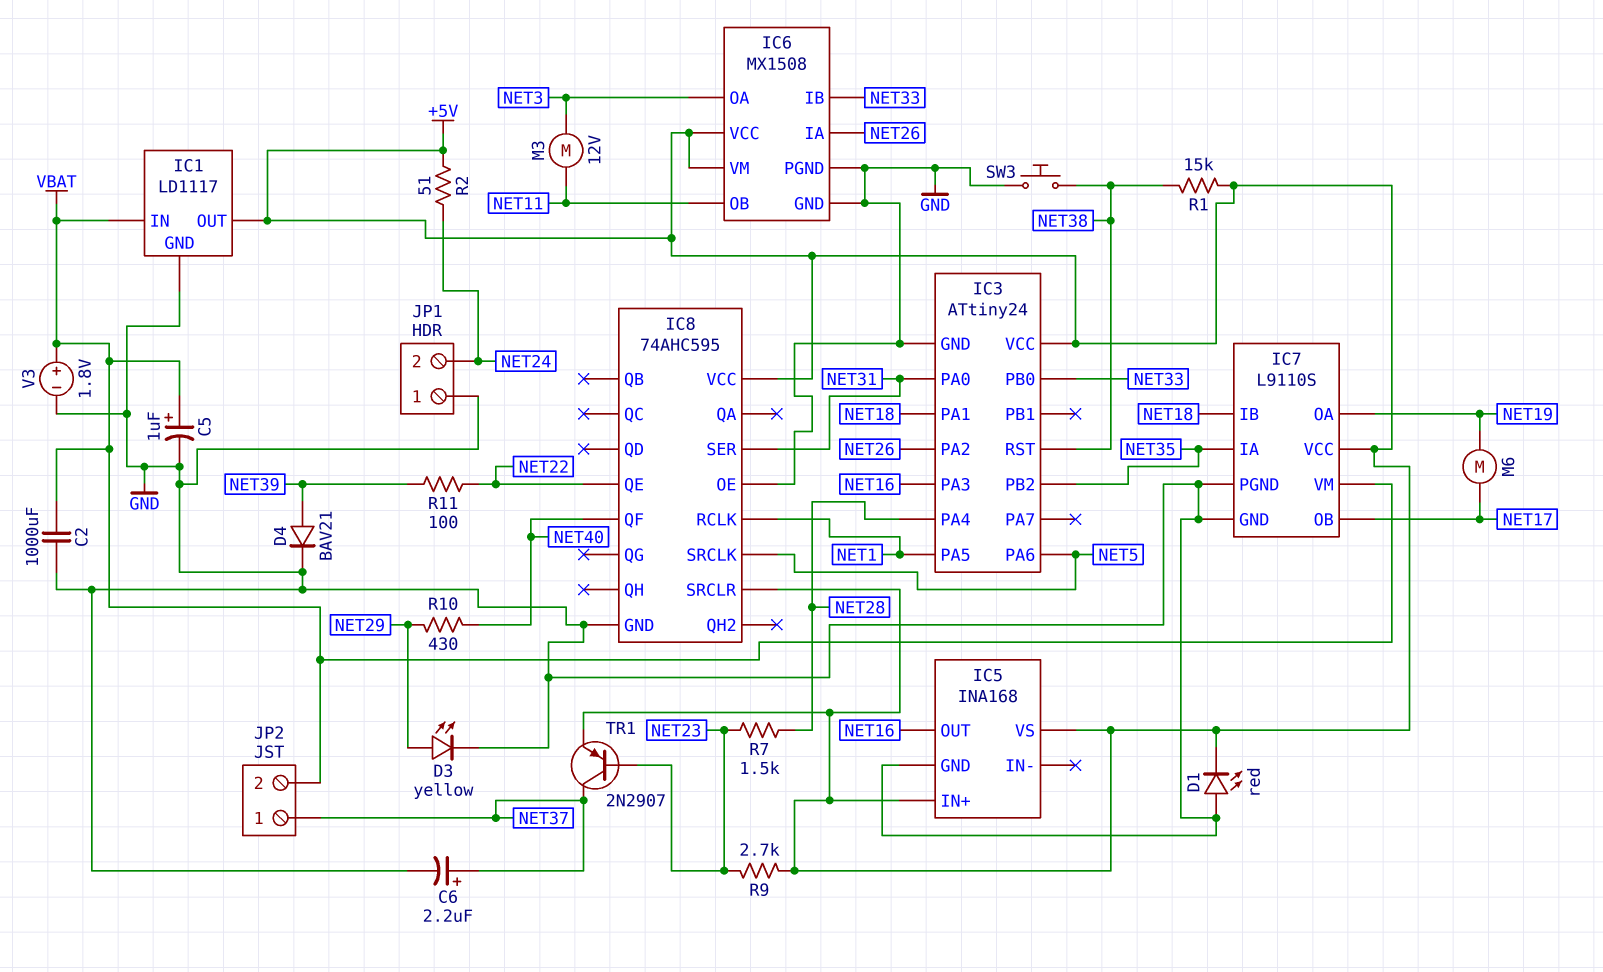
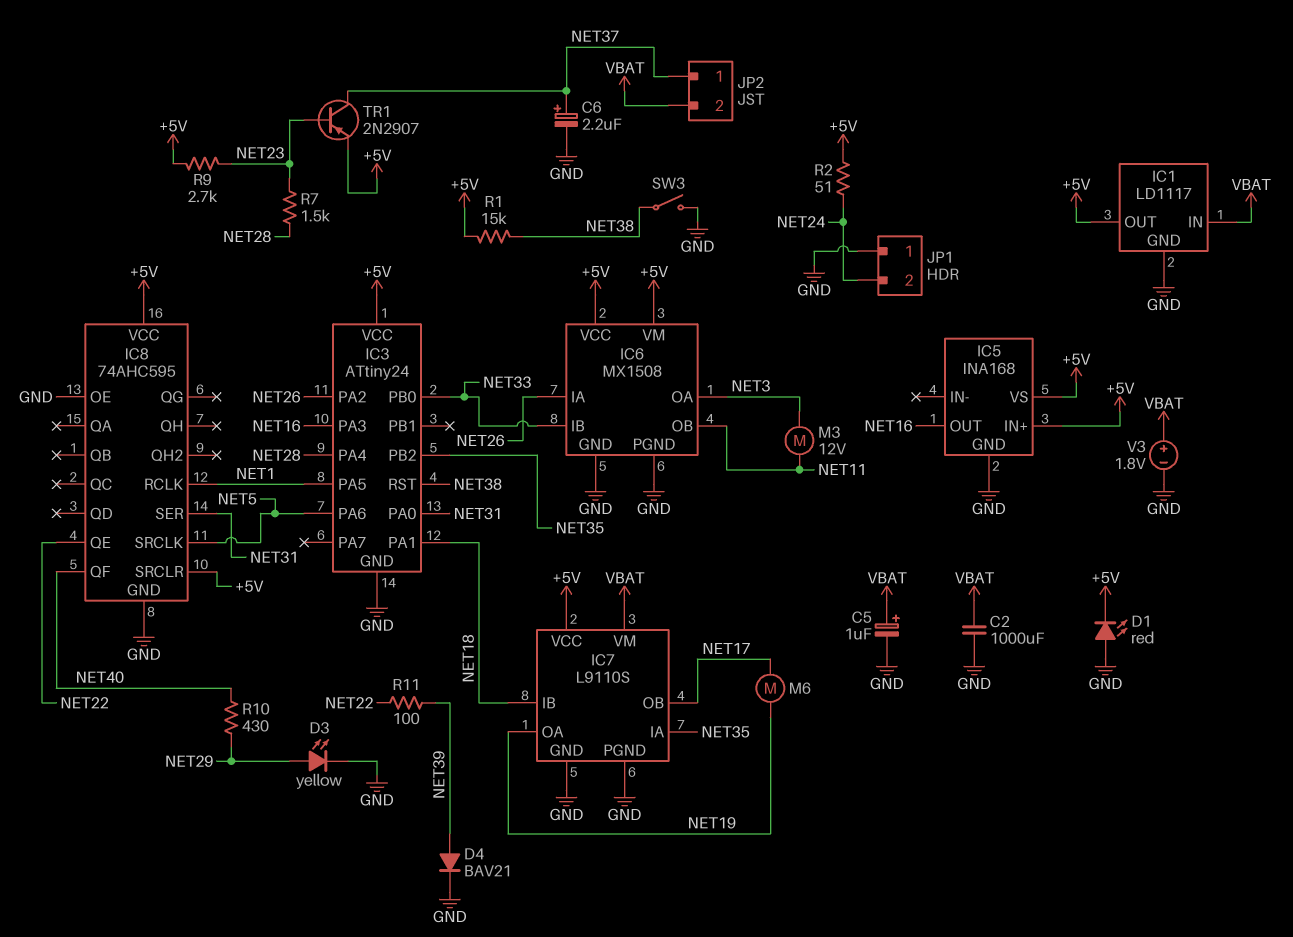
SW3: button (GND, NET38) -> switch (GND, NET38)

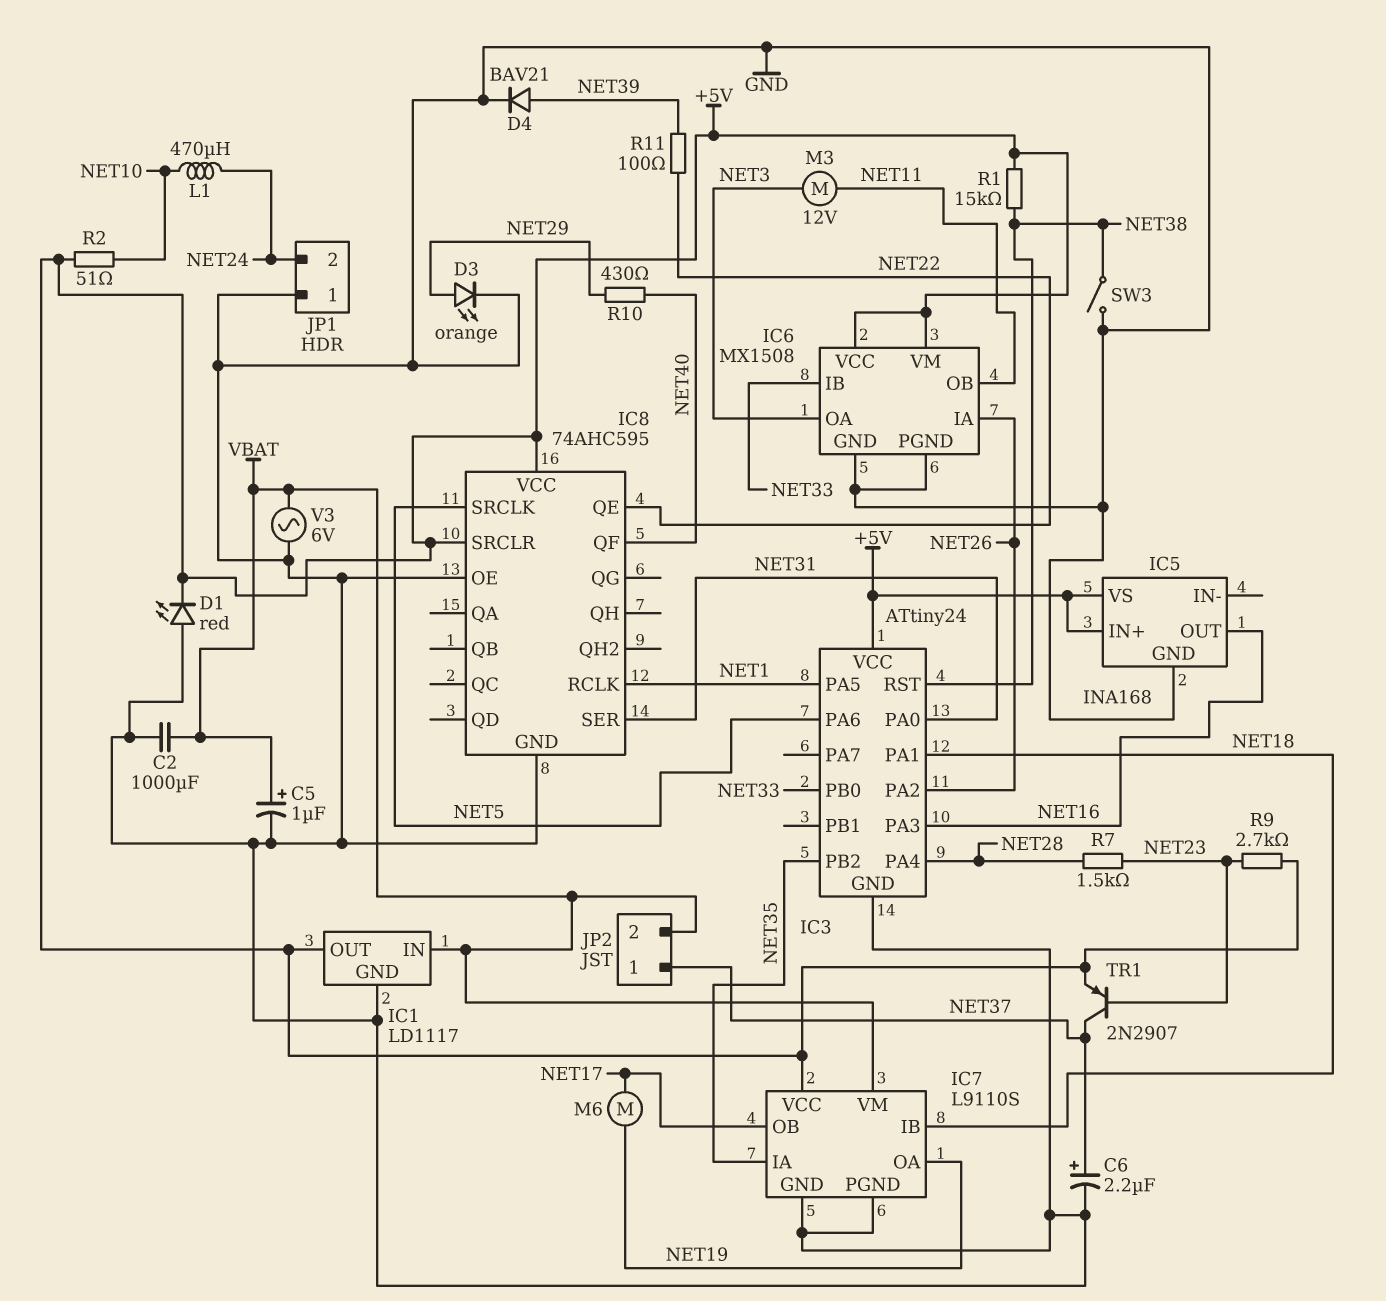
D3: LED yellow (A NET29, K GND) -> LED orange (A NET29, K GND)
L1: none -> 470uH (NET10, NET24)
R2: 51 (+5V, NET24) -> 51 (+5V, NET10)
V3: 1.8V (plus VBAT, minus GND) -> AC 6V (GND, VBAT)

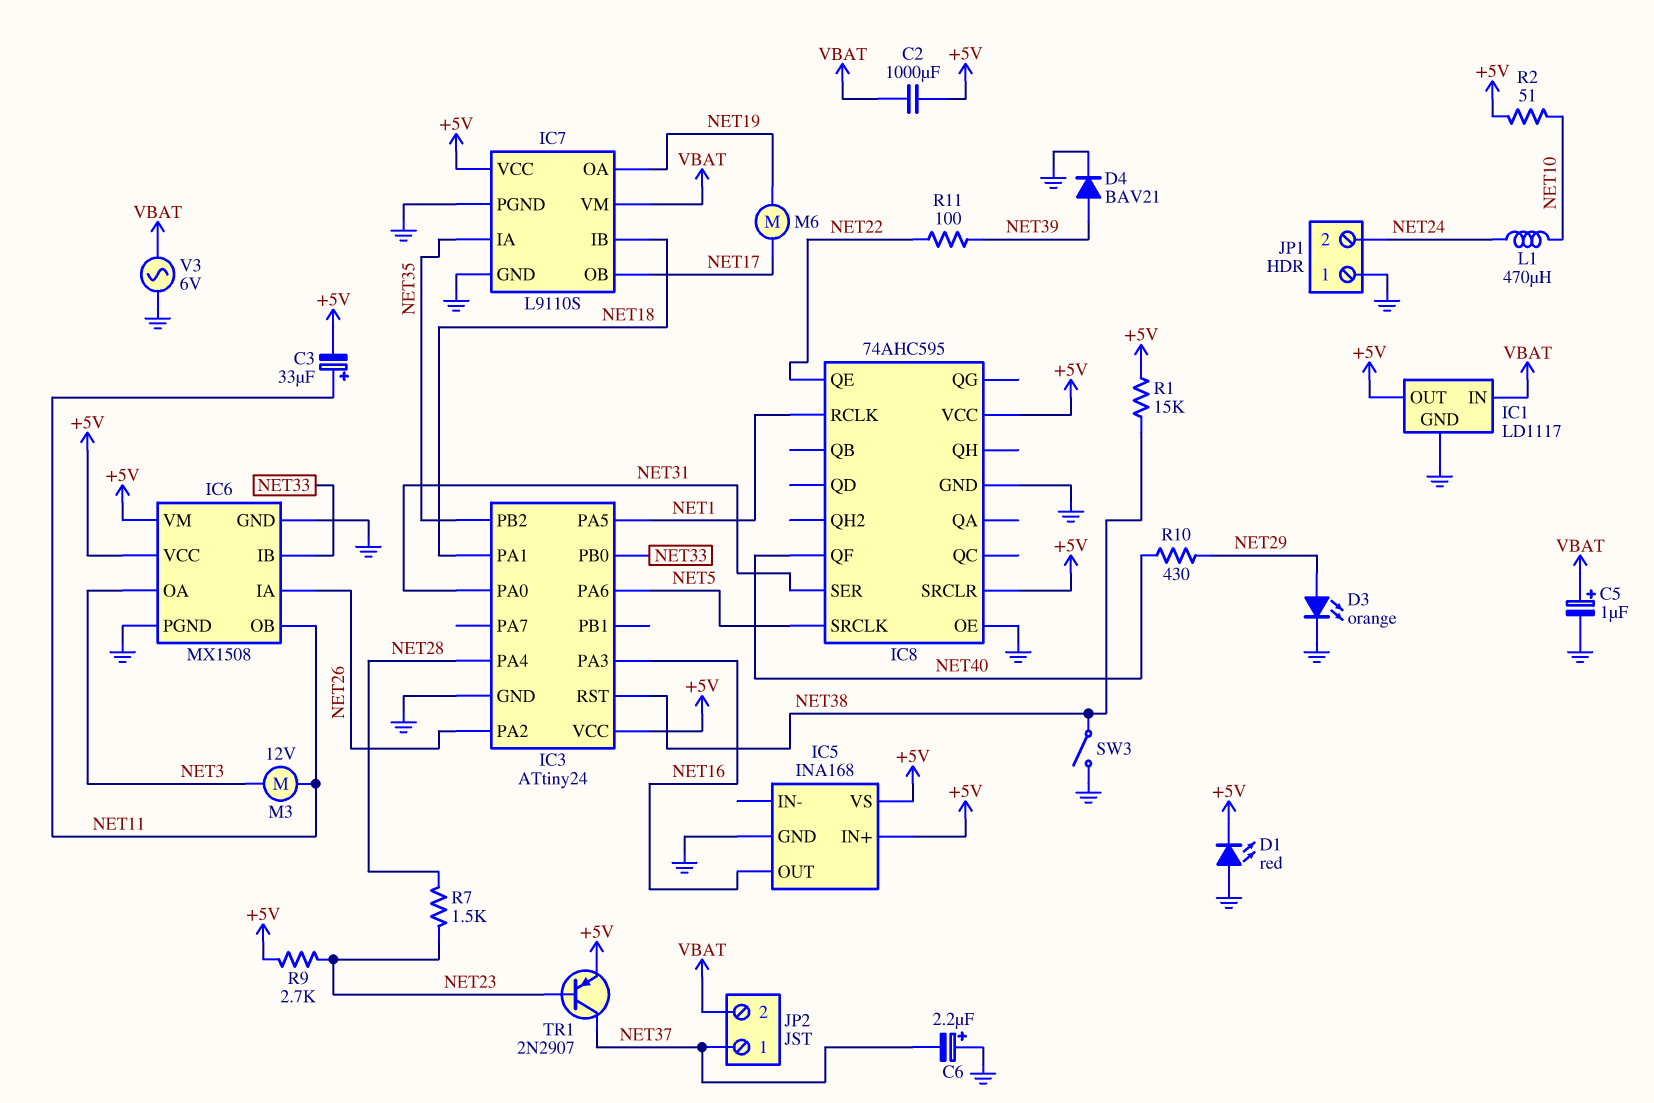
C2: 1000uF (GND, VBAT) -> 1000uF (+5V, VBAT)
C3: none -> 33uF (plus NET11, minus +5V)
C6: 2.2uF (plus NET37, minus GND) -> 2.2uF (plus GND, minus NET37)

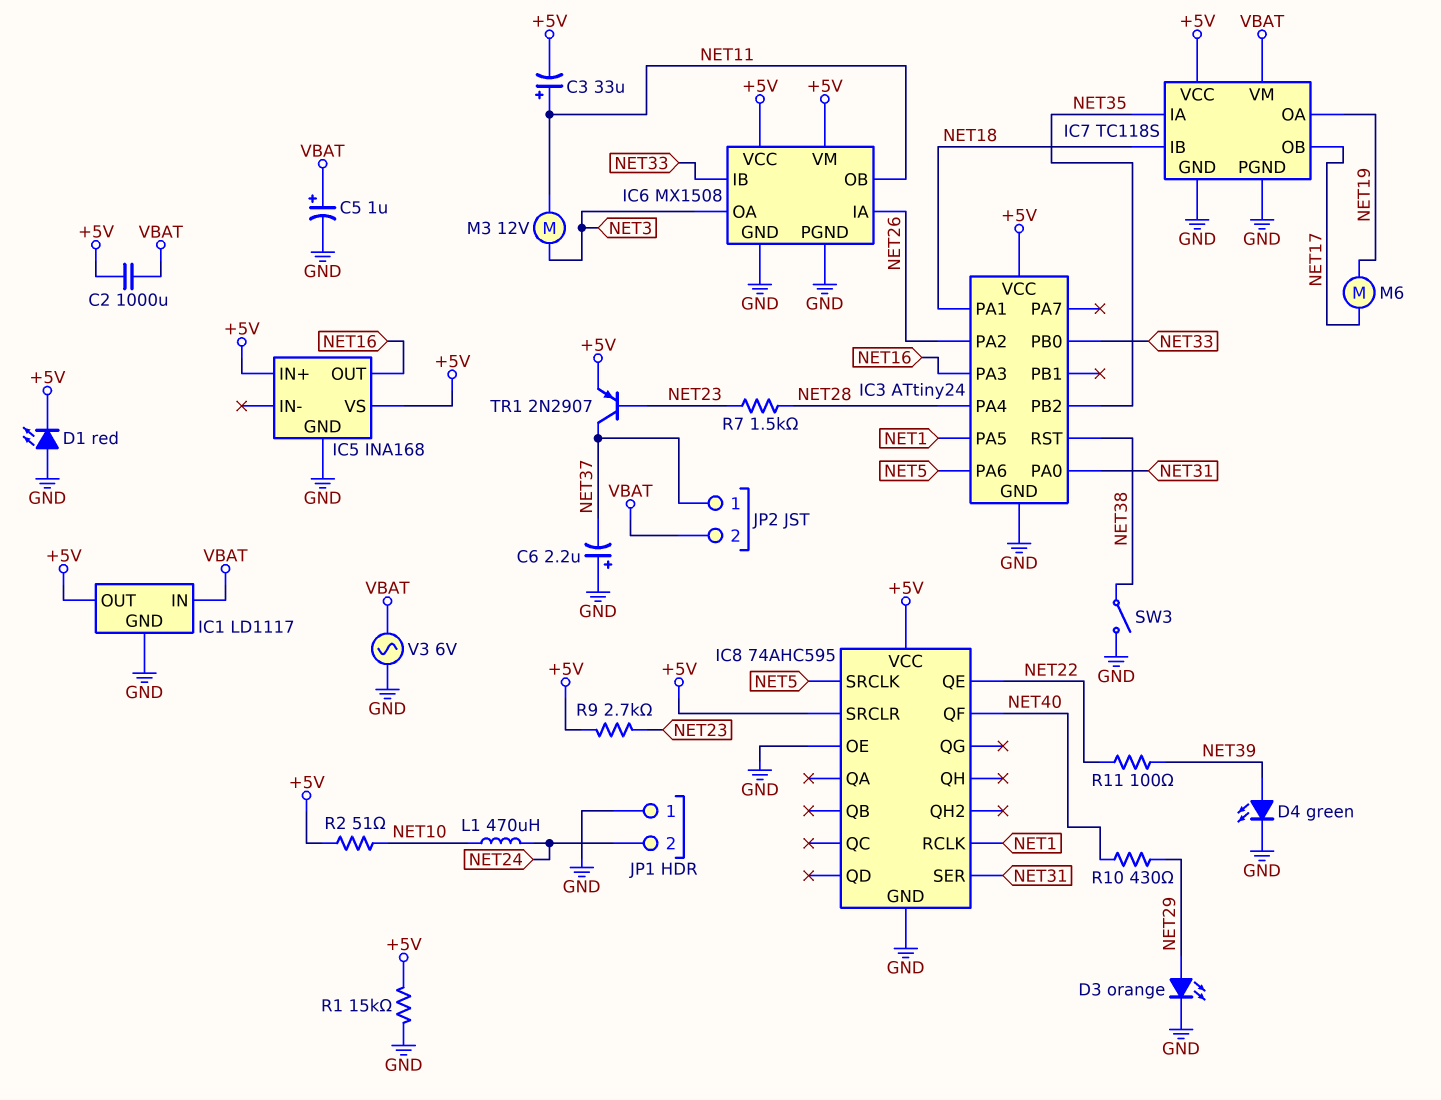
D4: diode BAV21 (A NET39, K GND) -> LED green (A NET39, K GND)
IC7: L9110S -> TC118S
R1: 15k (+5V, NET38) -> 15k (+5V, GND)

